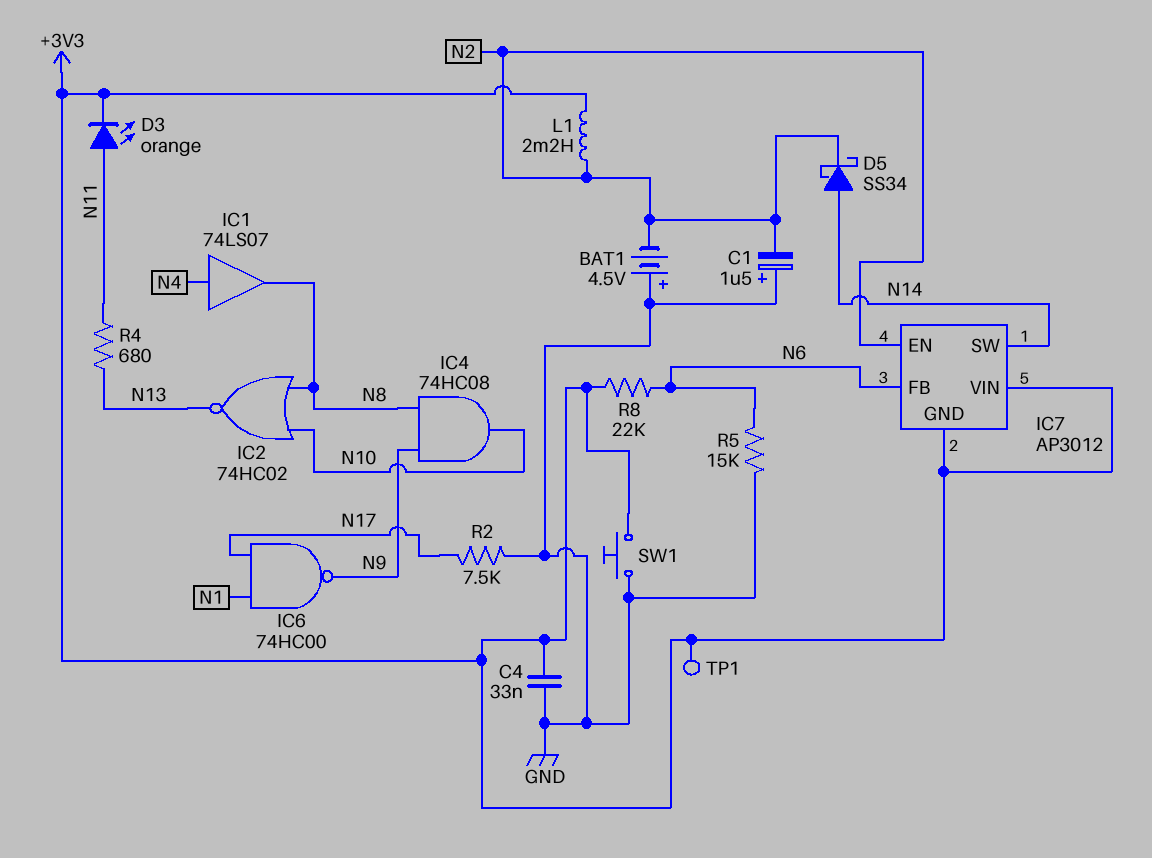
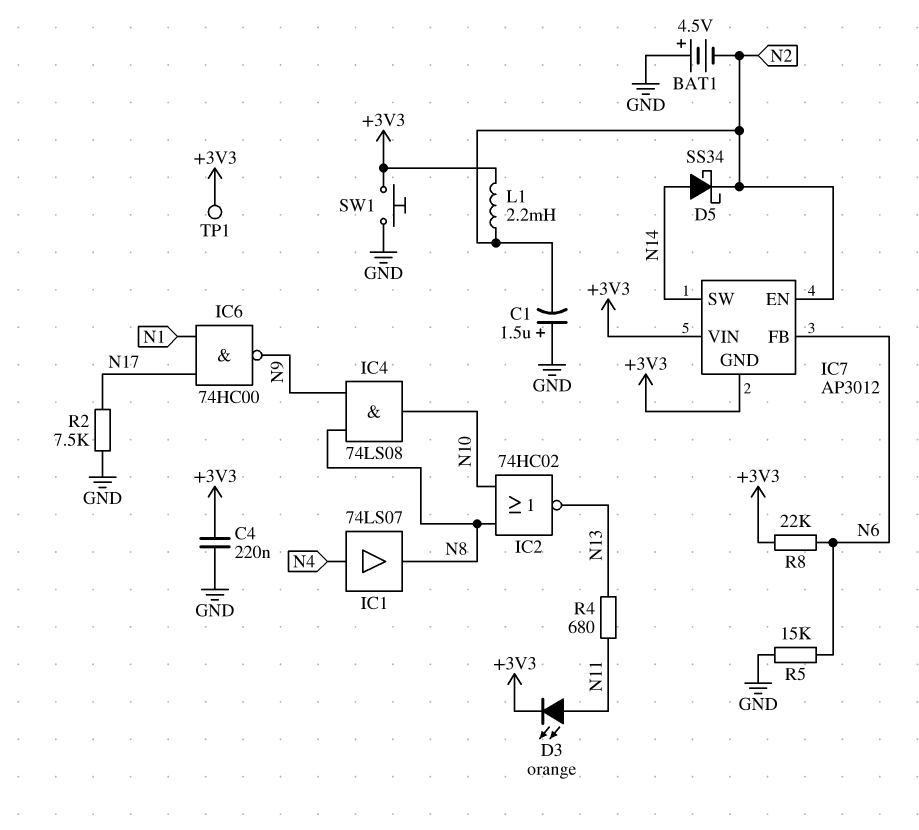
C4: 33nF (+3V3, GND) -> 220nF (+3V3, GND)
IC4: AND 74HC08 (in N8, in N9, out N10) -> AND 74LS08 (in N8, in N9, out N10)

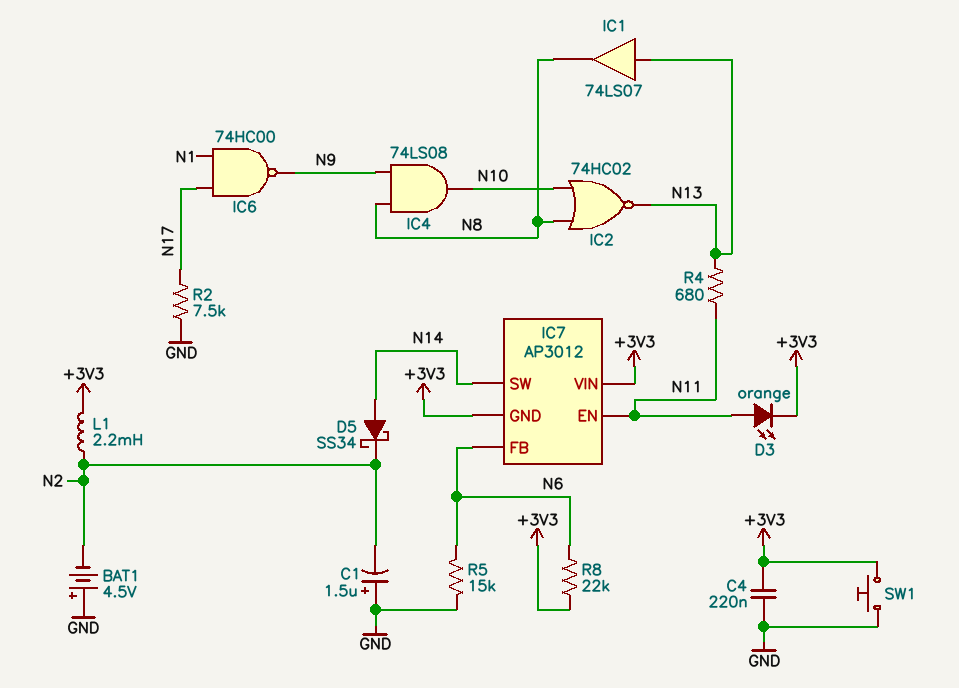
IC1: buffer 74LS07 (in N4, out N8) -> buffer 74LS07 (in N13, out N8)
IC7 pin EN: N2 -> N11
TP1: test point (+3V3) -> none

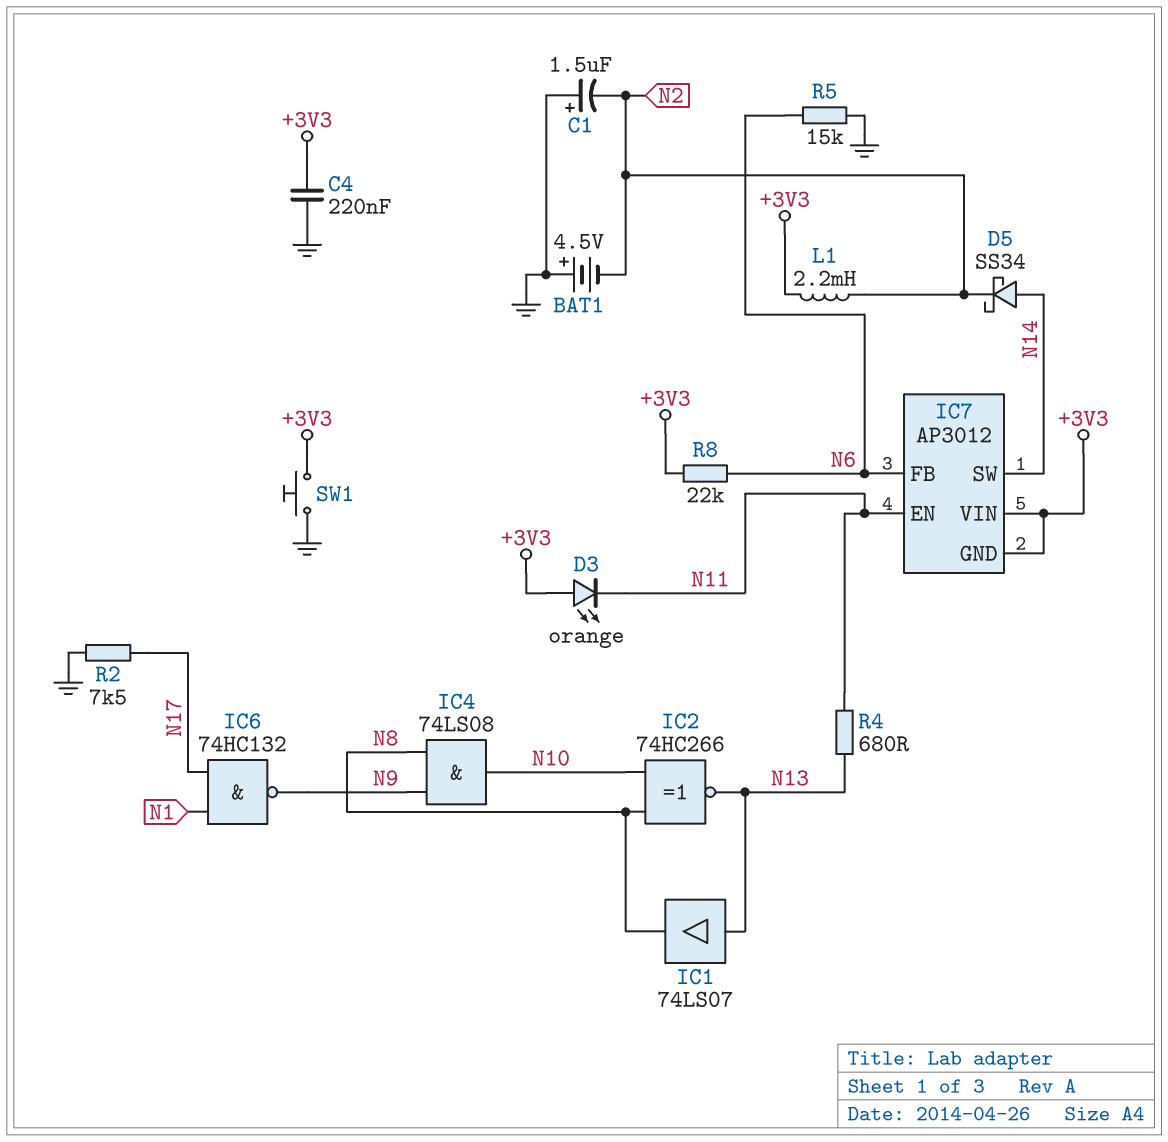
D3: LED orange (A N11, K +3V3) -> LED orange (A +3V3, K N11)
IC2: NOR 74HC02 (in N8, in N10, out N13) -> XNOR 74HC266 (in N8, in N10, out N13)
IC6: NAND 74HC00 (in N1, in N17, out N9) -> NAND 74HC132 (in N1, in N17, out N9)

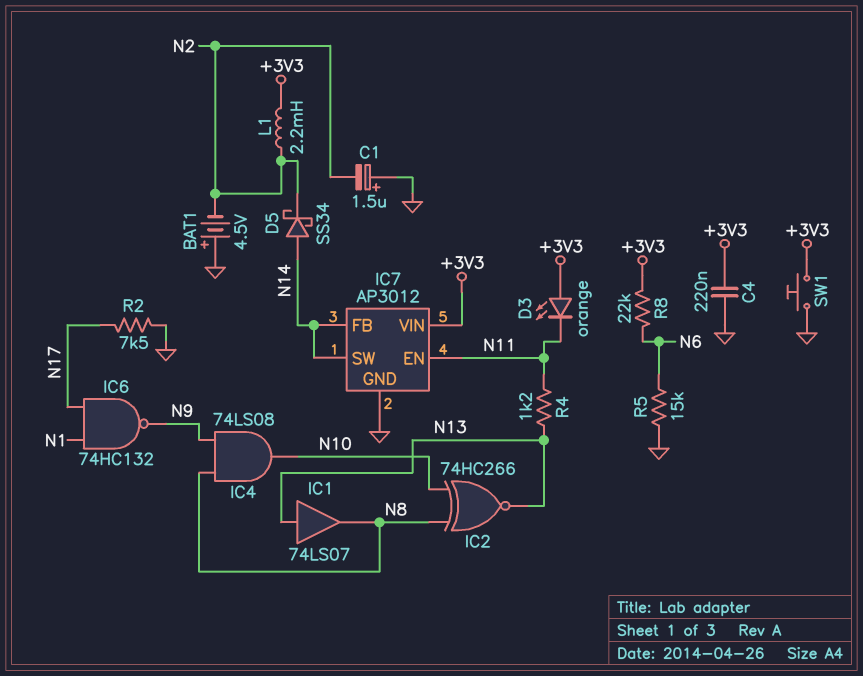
IC7 pin FB: N6 -> N14
IC7 pin GND: +3V3 -> GND
R4: 680 (N11, N13) -> 1.2k (N11, N13)

